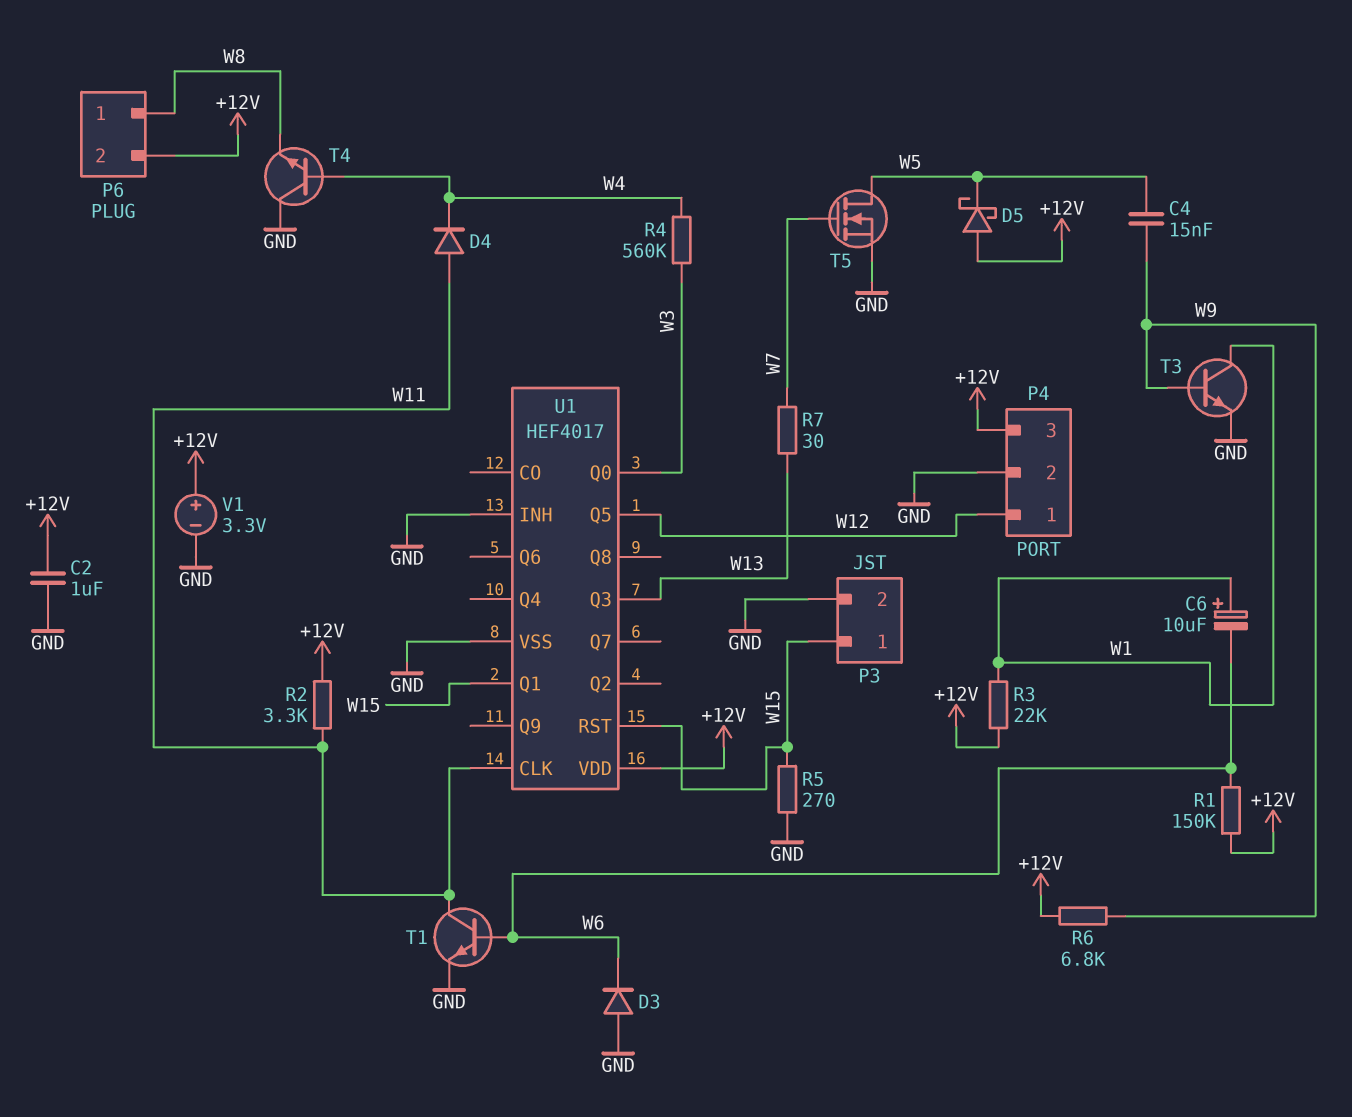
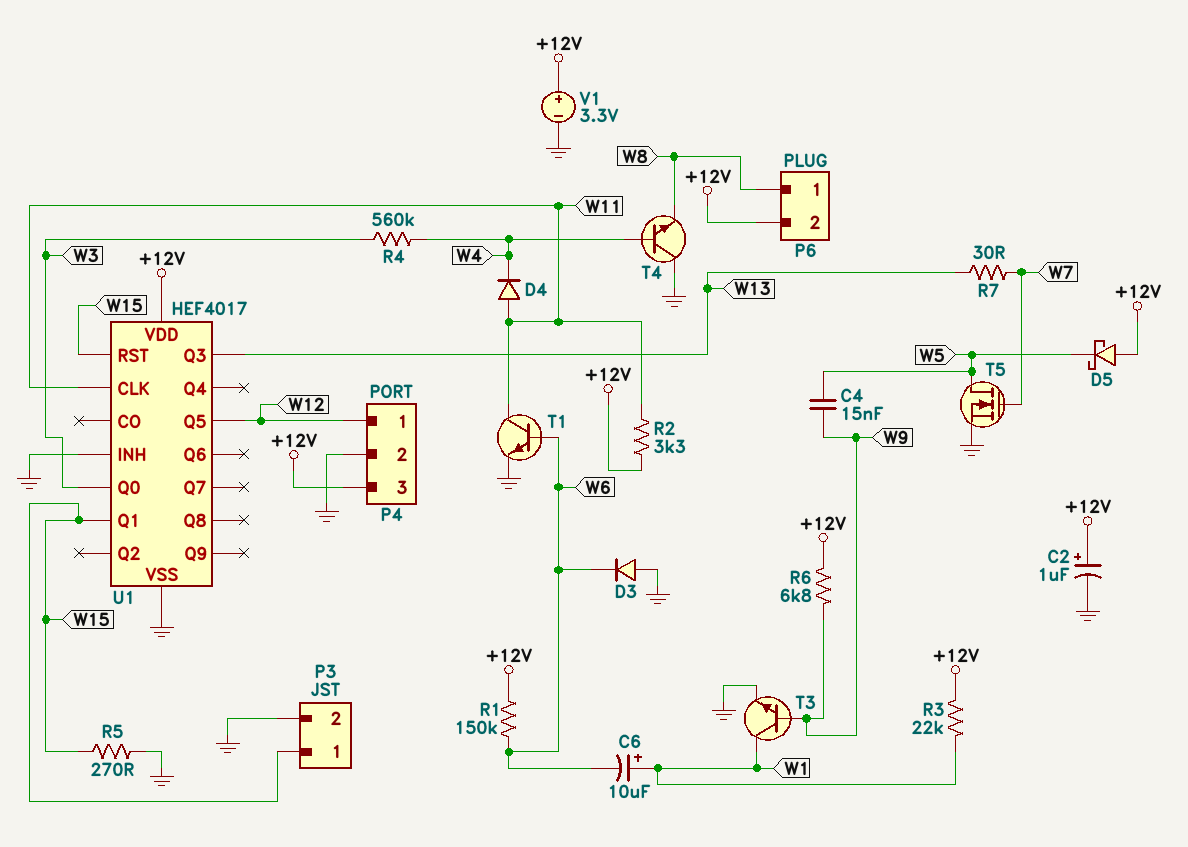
C2: 1uF (+12V, GND) -> 1uF (plus +12V, minus GND)

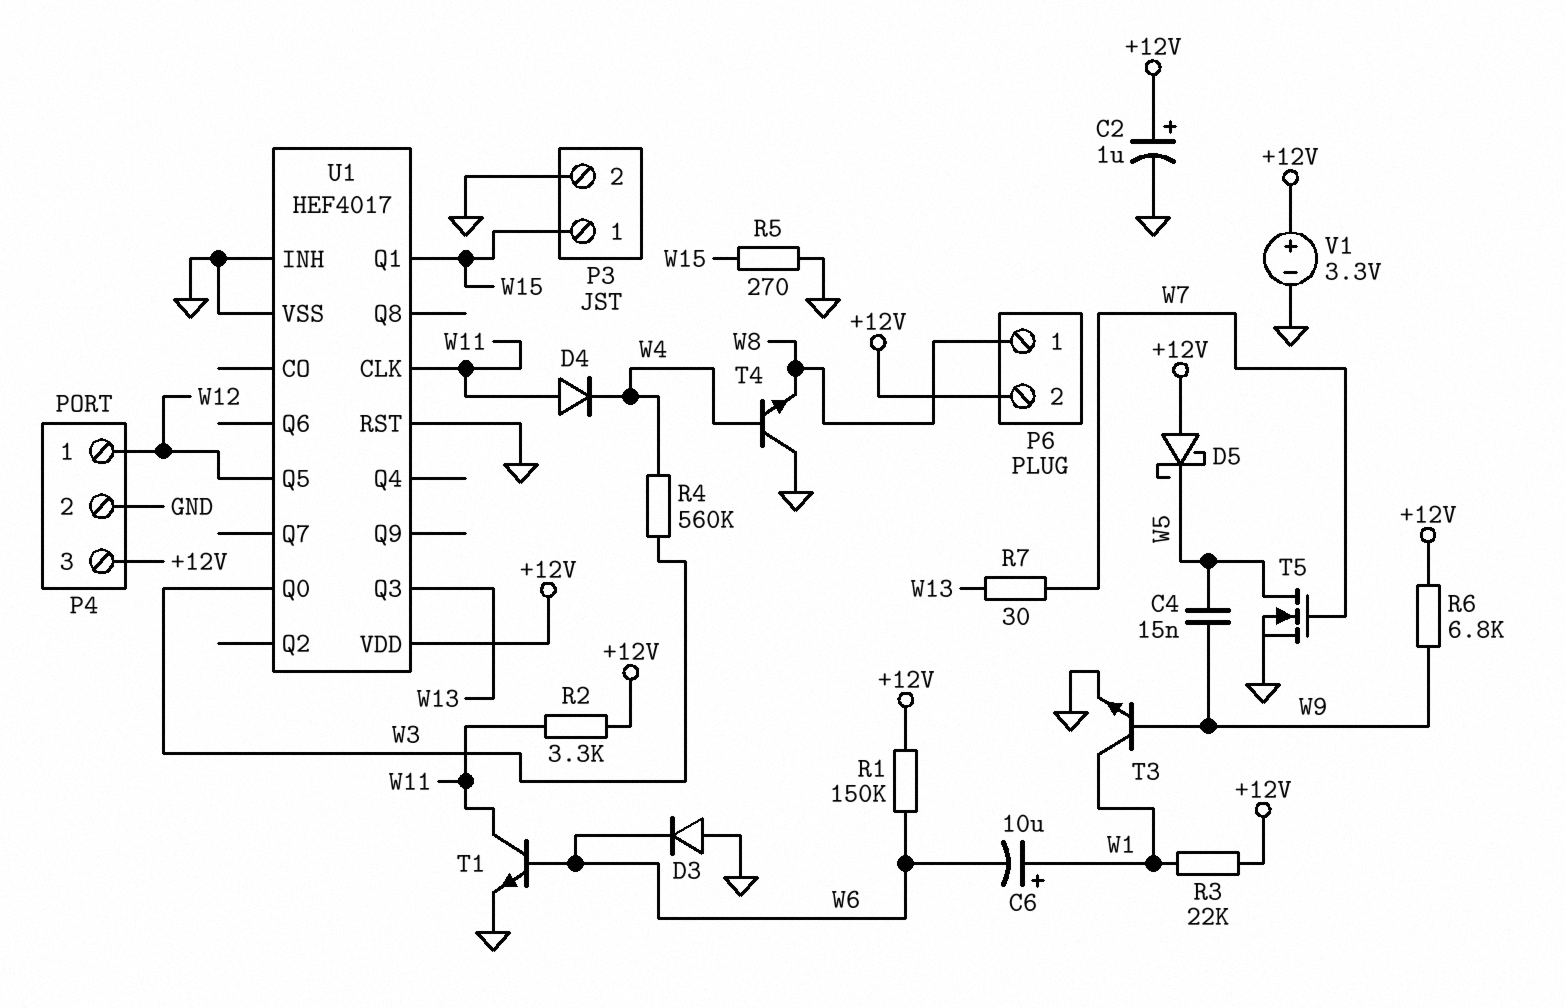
U1 pin RST: W15 -> GND

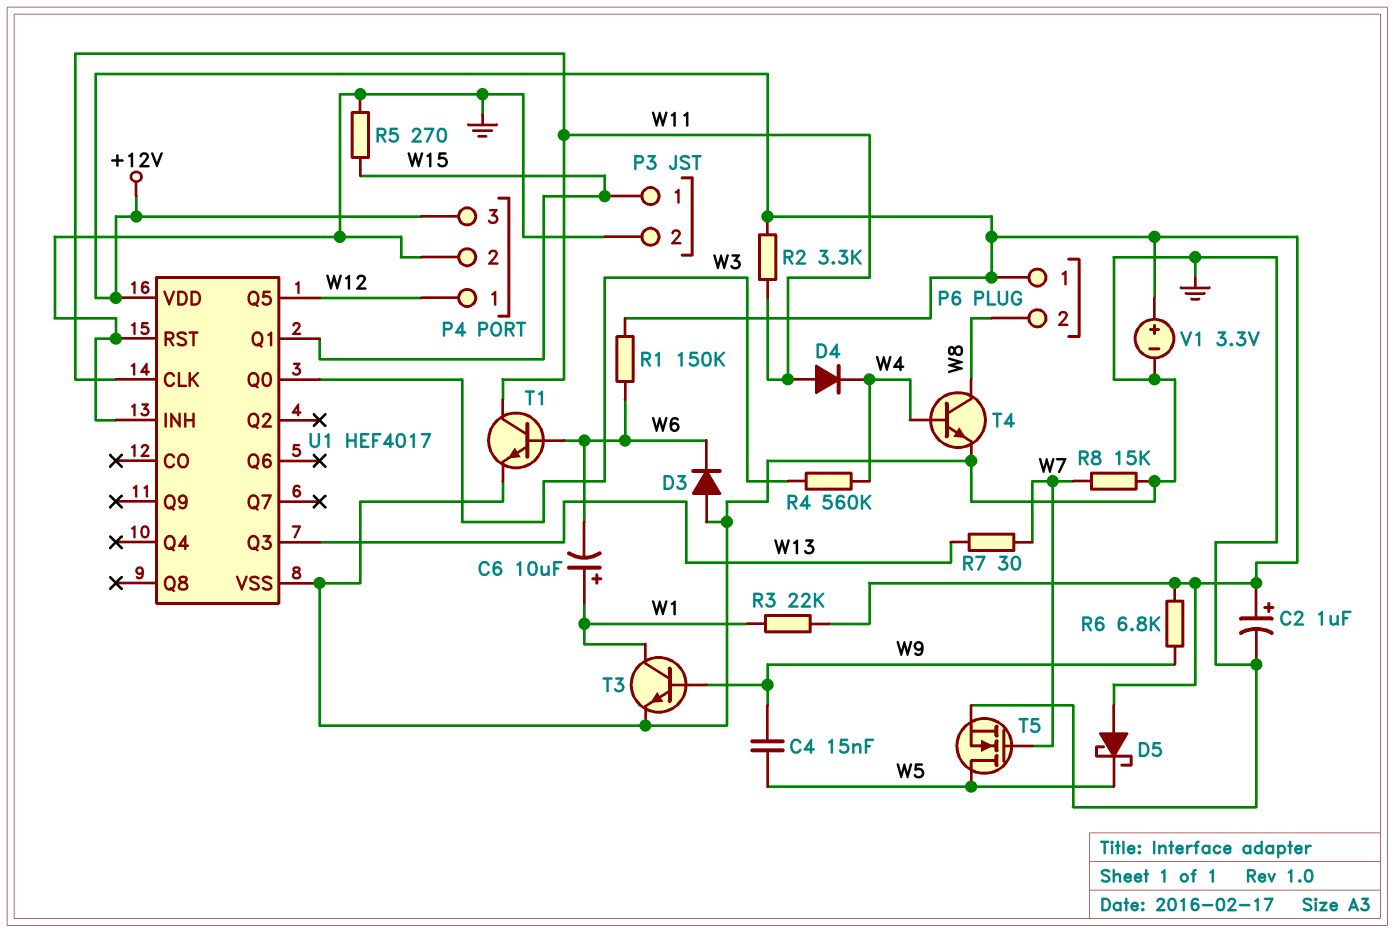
P6 pin 1: W8 -> +12V
P6 pin 2: +12V -> W8
R8: none -> 15k (GND, W7)
T4: NPN (B W4, C GND, E W8) -> NPN (B W4, C W8, E GND)

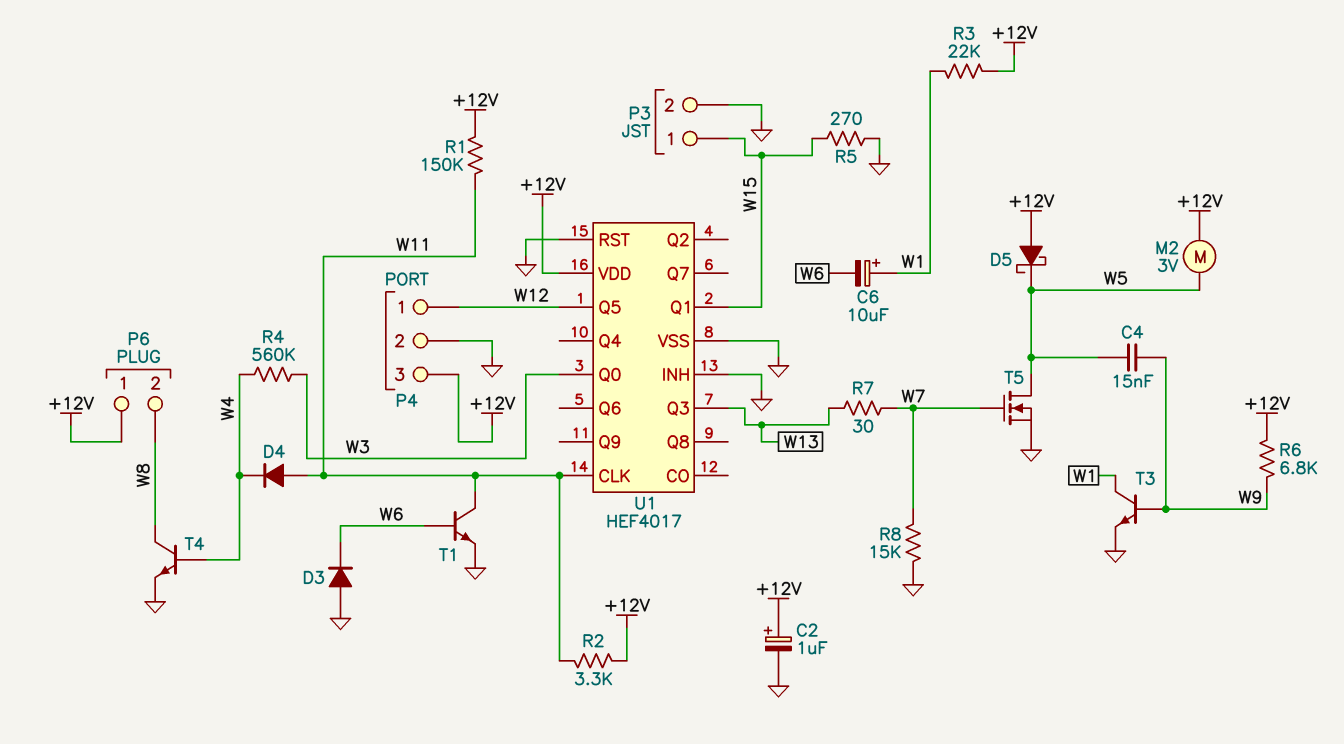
M2: none -> motor 3V (+12V, W5)
R1: 150k (+12V, W6) -> 150k (+12V, W11)
V1: 3.3V (plus +12V, minus GND) -> none

